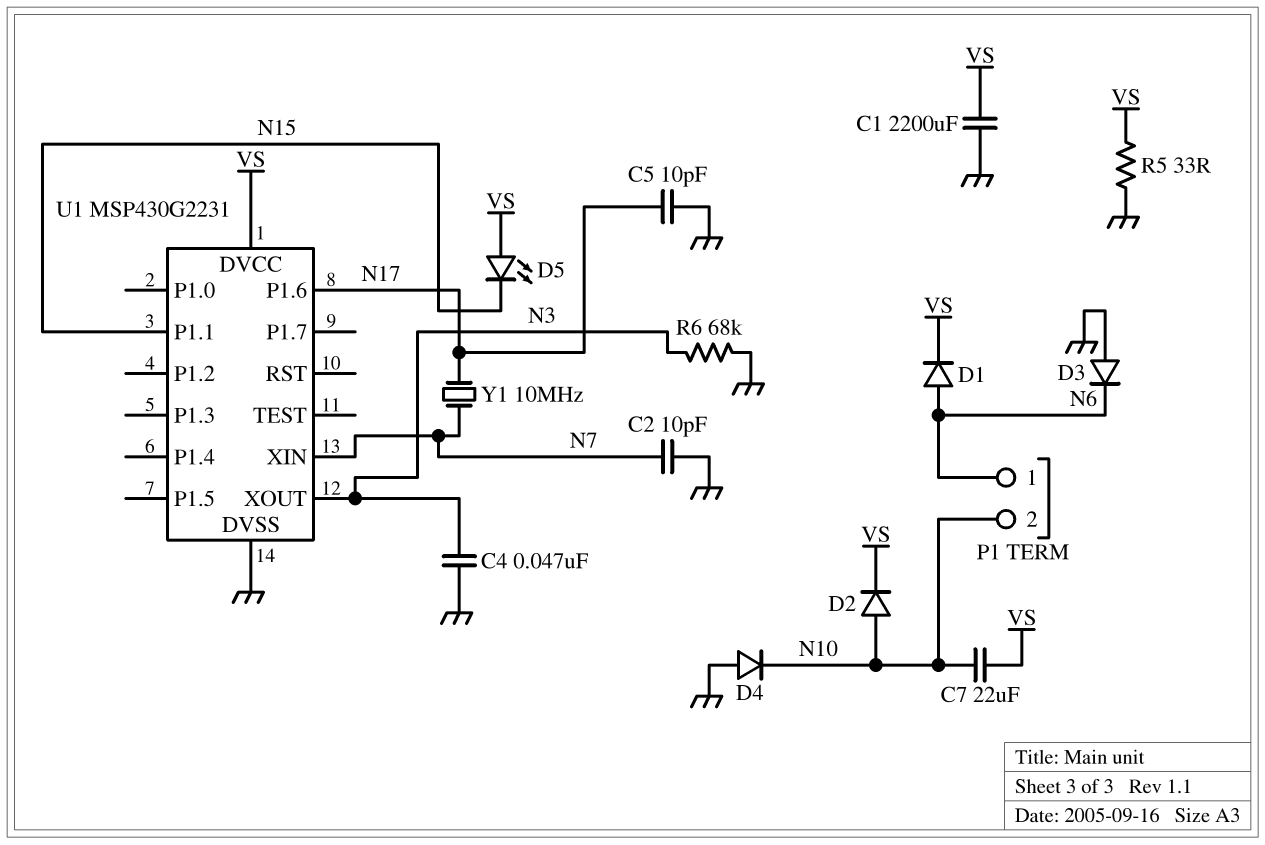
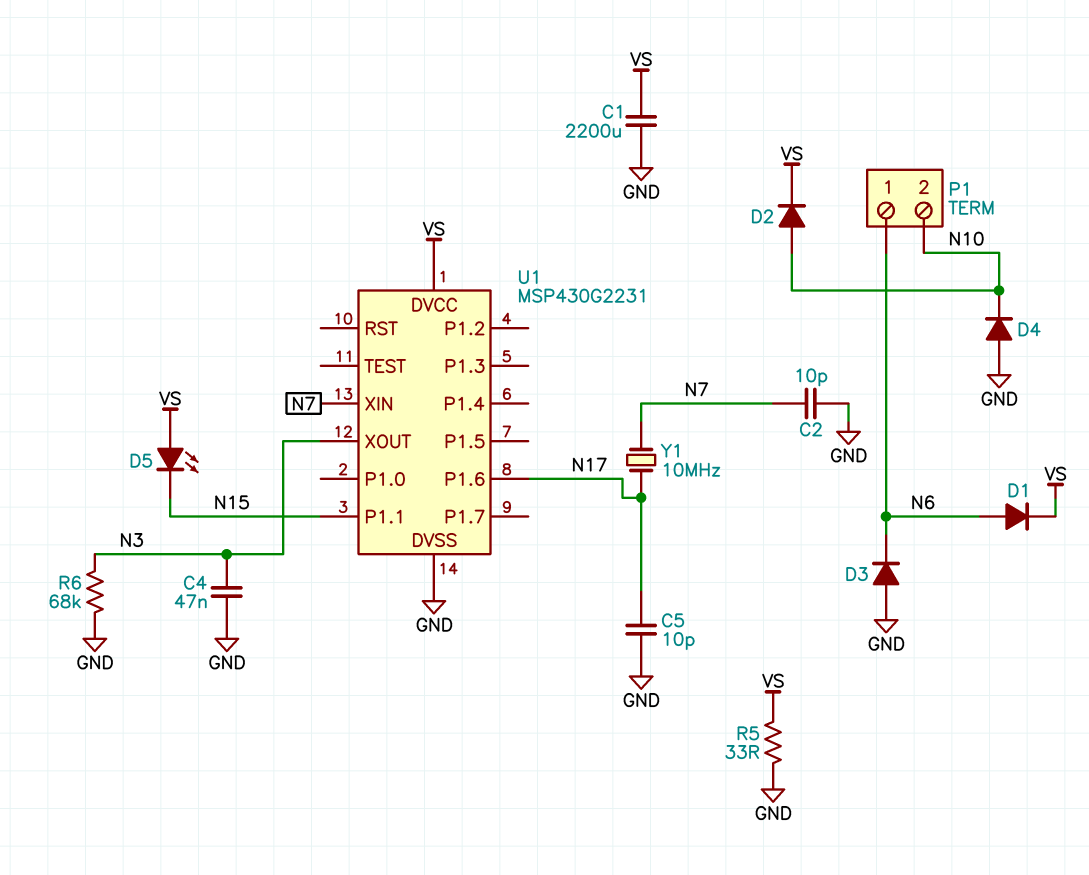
C7: 22uF (N10, VS) -> none

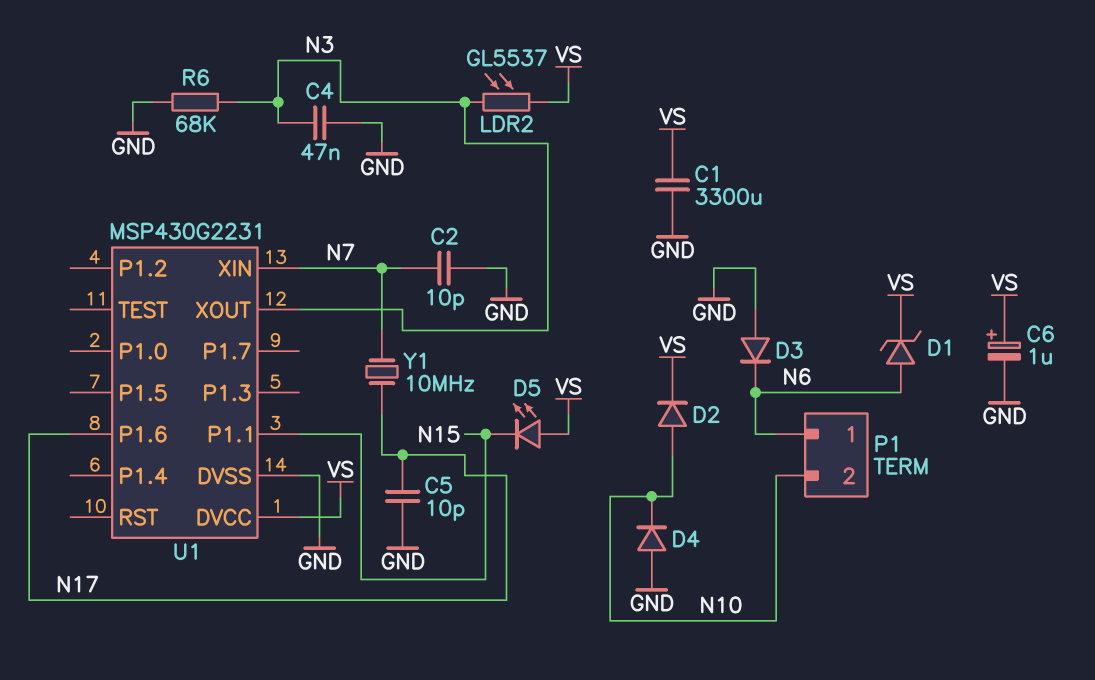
C1: 2200uF (GND, VS) -> 3300uF (GND, VS)
C6: none -> 1uF (plus VS, minus GND)
D1: diode (A N6, K VS) -> zener (A N6, K VS)
LDR2: none -> GL5537 (N3, VS)
R5: 33 (GND, VS) -> none

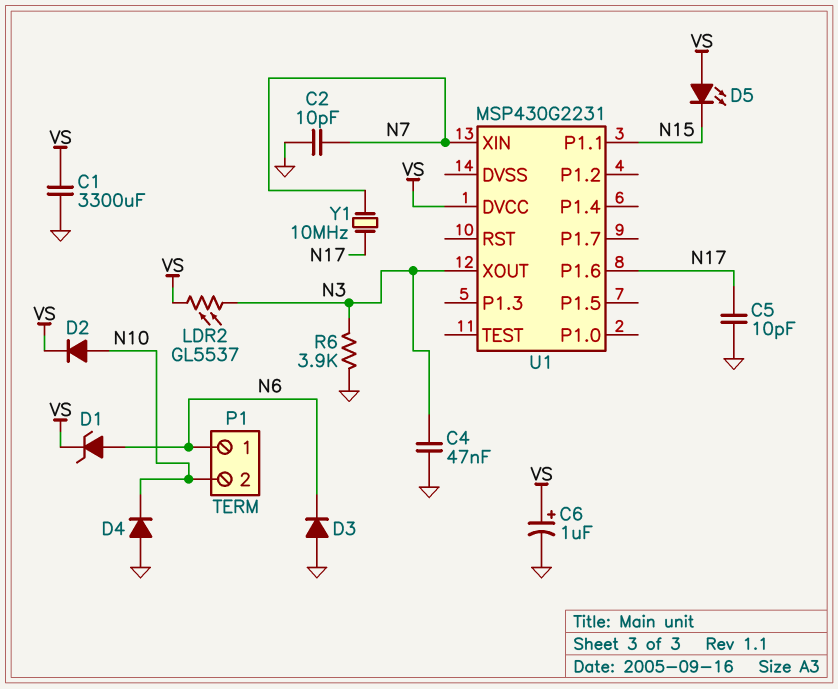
R6: 68k (GND, N3) -> 3.9k (GND, N3)
U1 pin DVSS: GND -> none

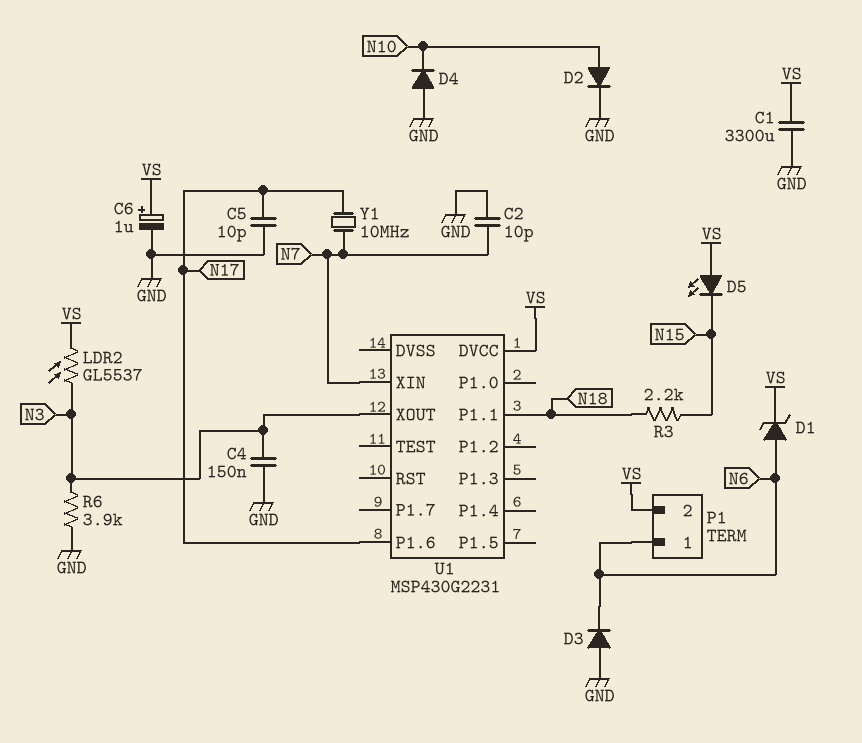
C4: 47nF (GND, N3) -> 150nF (GND, N3)
D2: diode (A N10, K VS) -> diode (A N10, K GND)
P1 pin 2: N10 -> VS
R3: none -> 2.2k (N15, N18)
U1 pin P1.1: N15 -> N18

